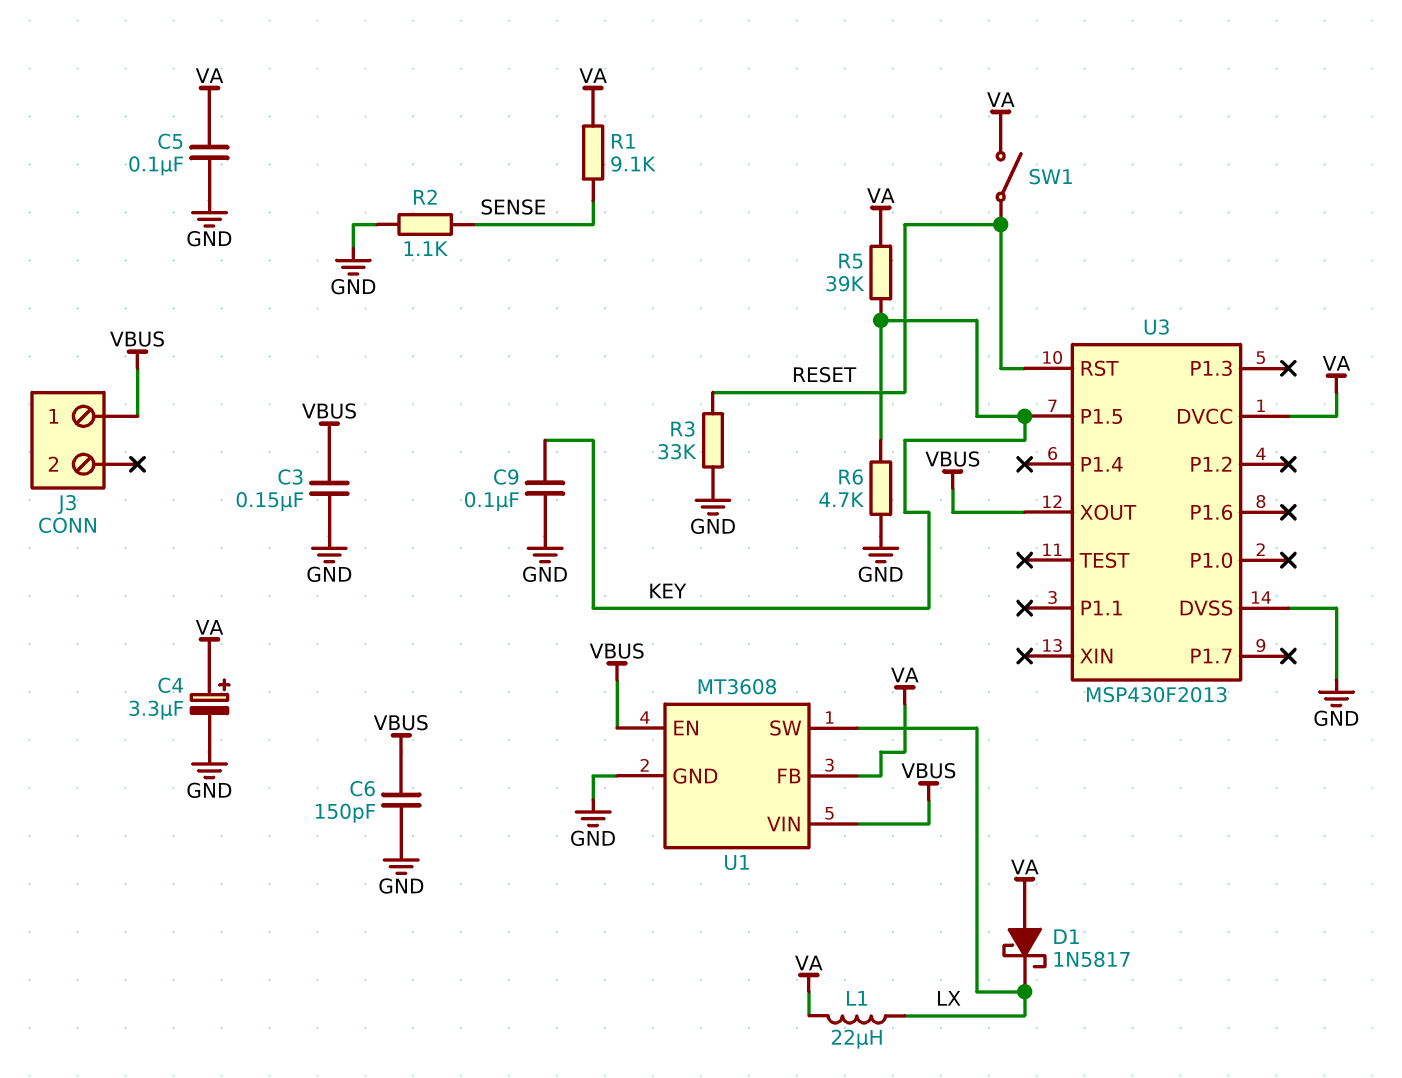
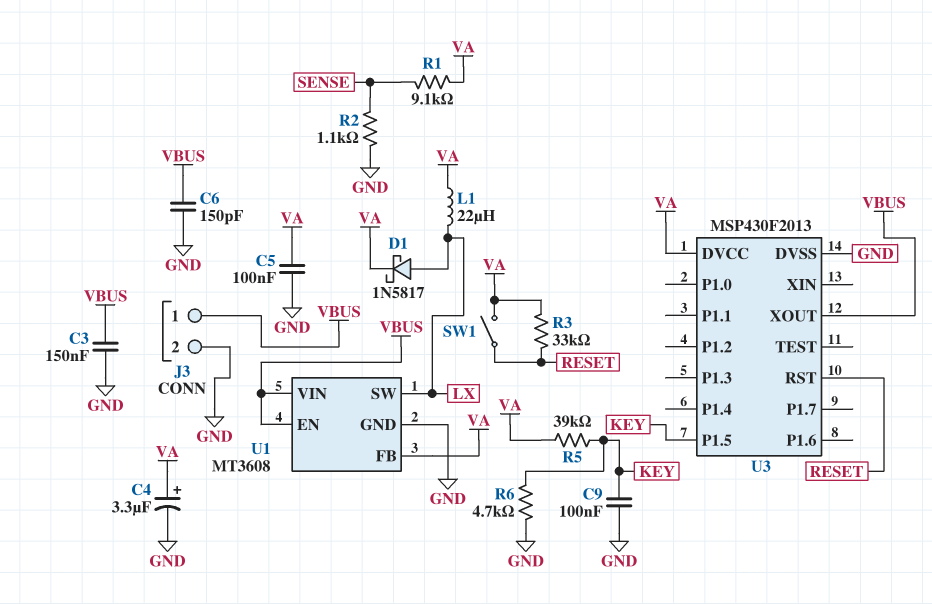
D1: schottky 1N5817 (A VA, K LX) -> schottky 1N5817 (A LX, K VA)
J3 pin 2: none -> GND
R3: 33k (GND, RESET) -> 33k (RESET, VA)

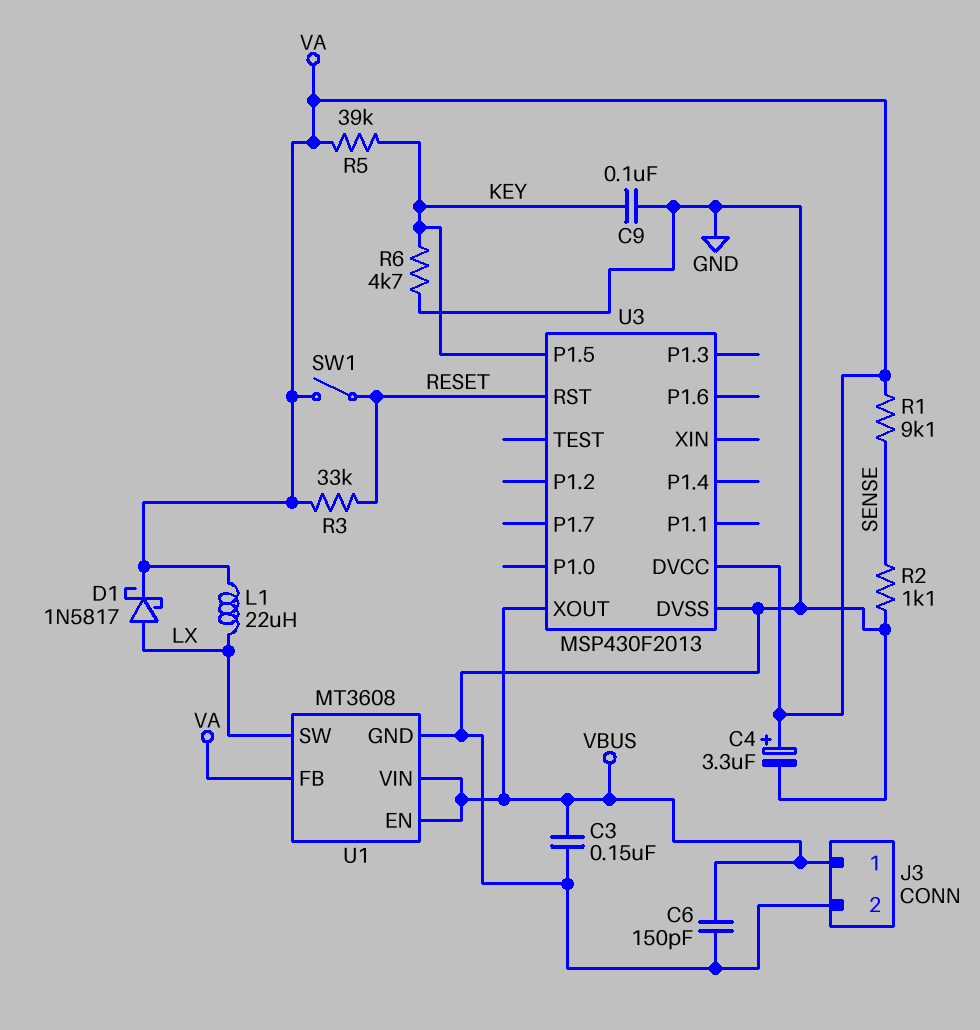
C5: 100nF (GND, VA) -> none

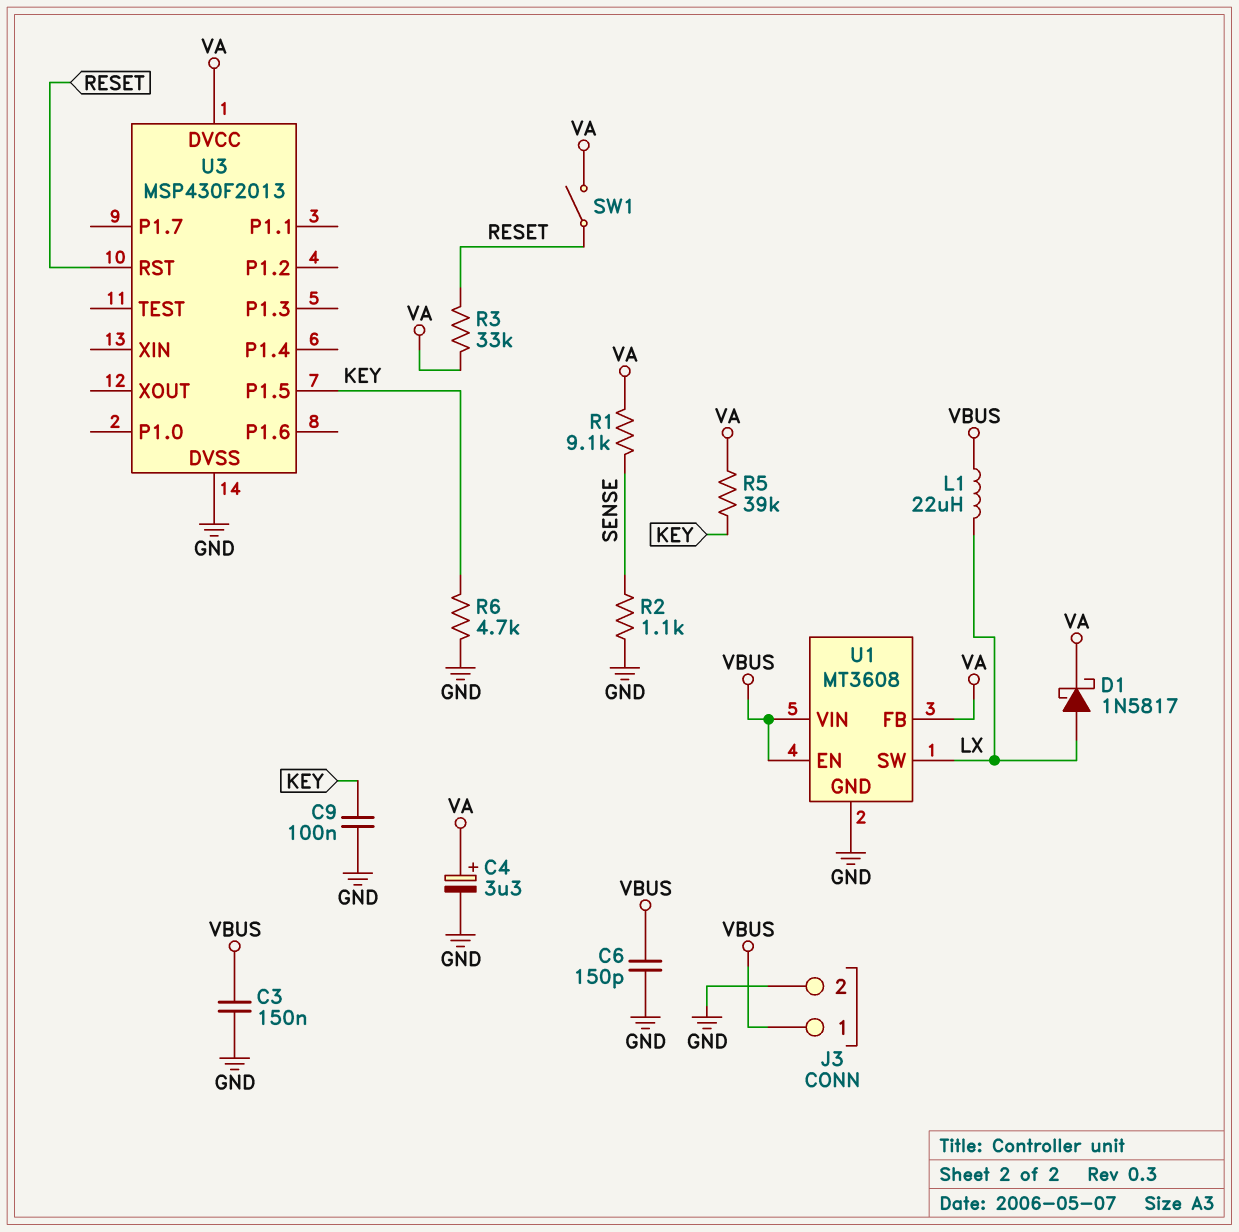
L1: 22uH (LX, VA) -> 22uH (LX, VBUS)
U3 pin XOUT: VBUS -> none

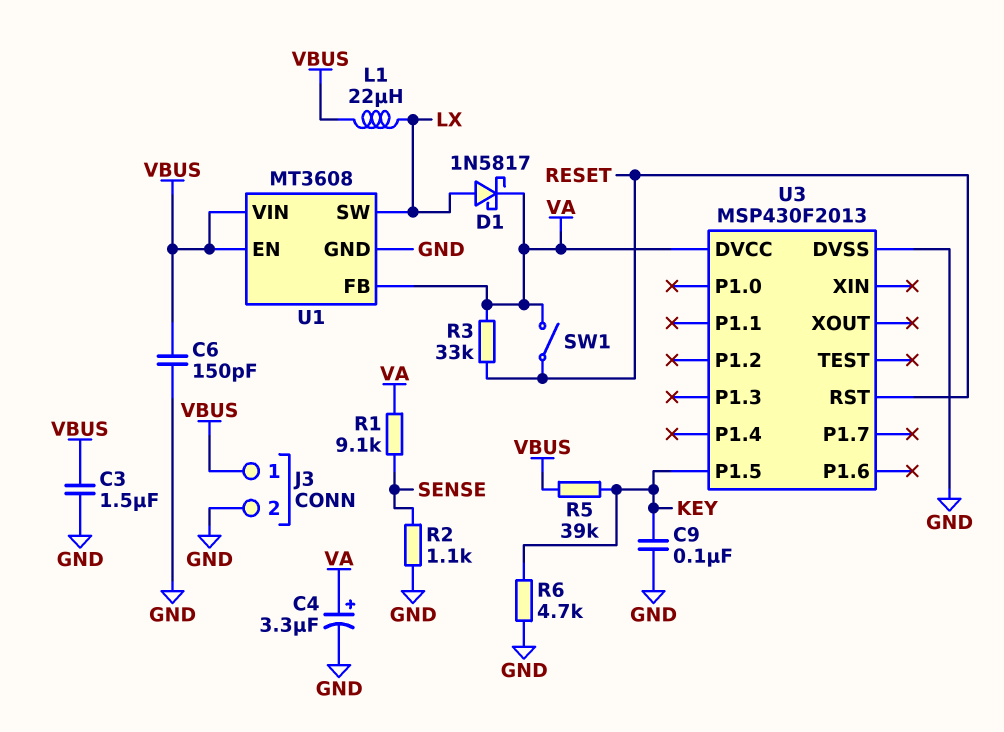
C3: 150nF (GND, VBUS) -> 1.5uF (GND, VBUS)
R5: 39k (KEY, VA) -> 39k (KEY, VBUS)

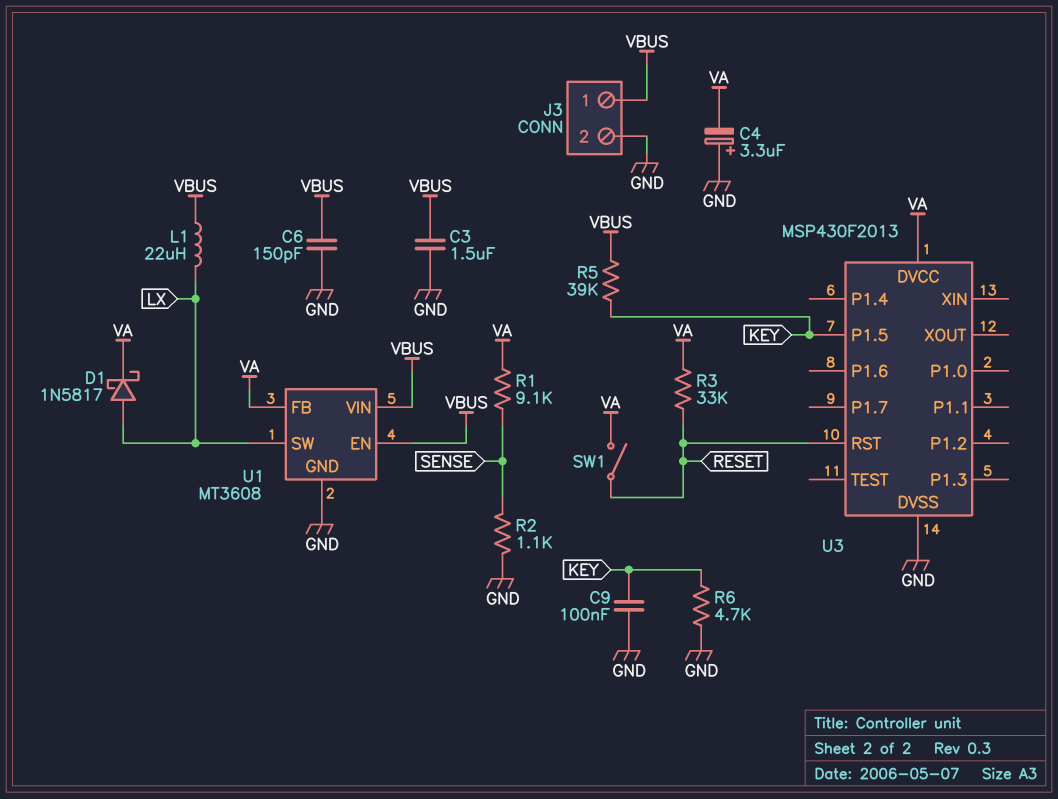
C4: 3.3uF (plus VA, minus GND) -> 3.3uF (plus GND, minus VA)

